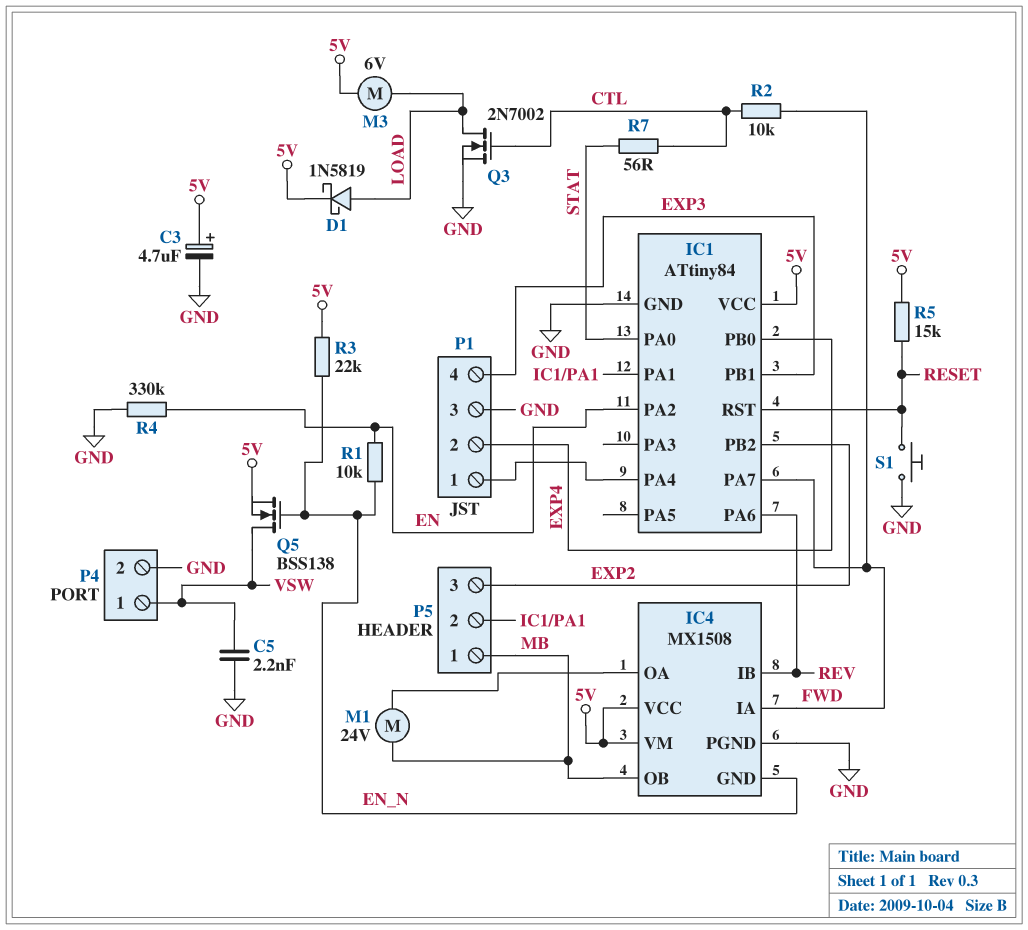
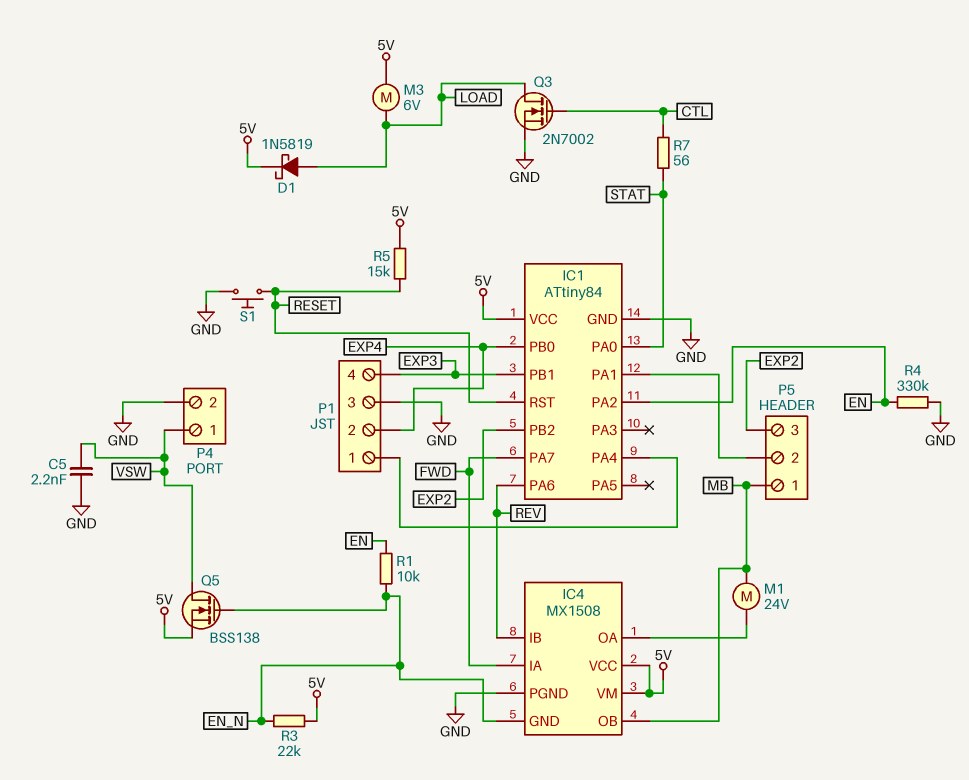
C3: 4.7uF (plus 5V, minus GND) -> none
R2: 10k (CTL, FWD) -> none

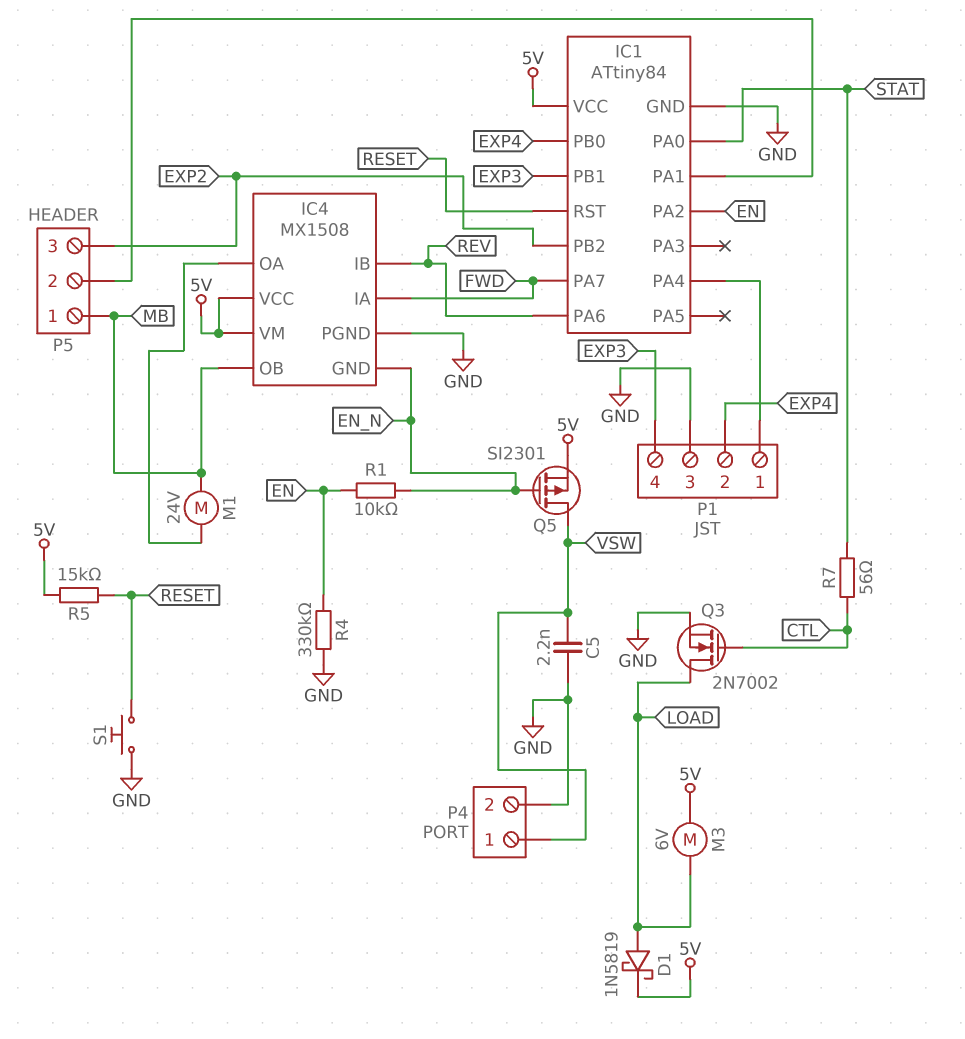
Q5: NMOS BSS138 (G EN_N, D VSW, S 5V) -> PMOS SI2301 (G EN_N, D VSW, S 5V)
R3: 22k (5V, EN_N) -> none

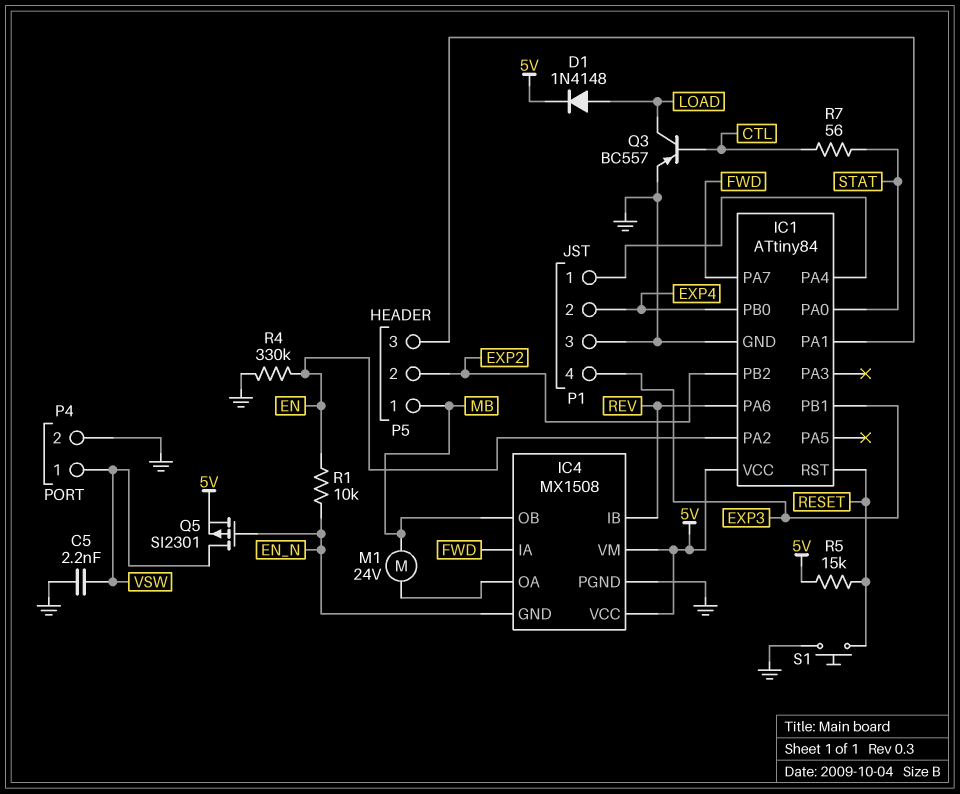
D1: schottky 1N5819 (A LOAD, K 5V) -> diode 1N4148 (A LOAD, K 5V)
M3: motor 6V (5V, LOAD) -> none
P5 pin 2: IC1/PA1 -> EXP2
P5 pin 3: EXP2 -> IC1/PA1
Q3: NMOS 2N7002 (G CTL, D LOAD, S GND) -> PNP BC557 (B CTL, C LOAD, E GND)

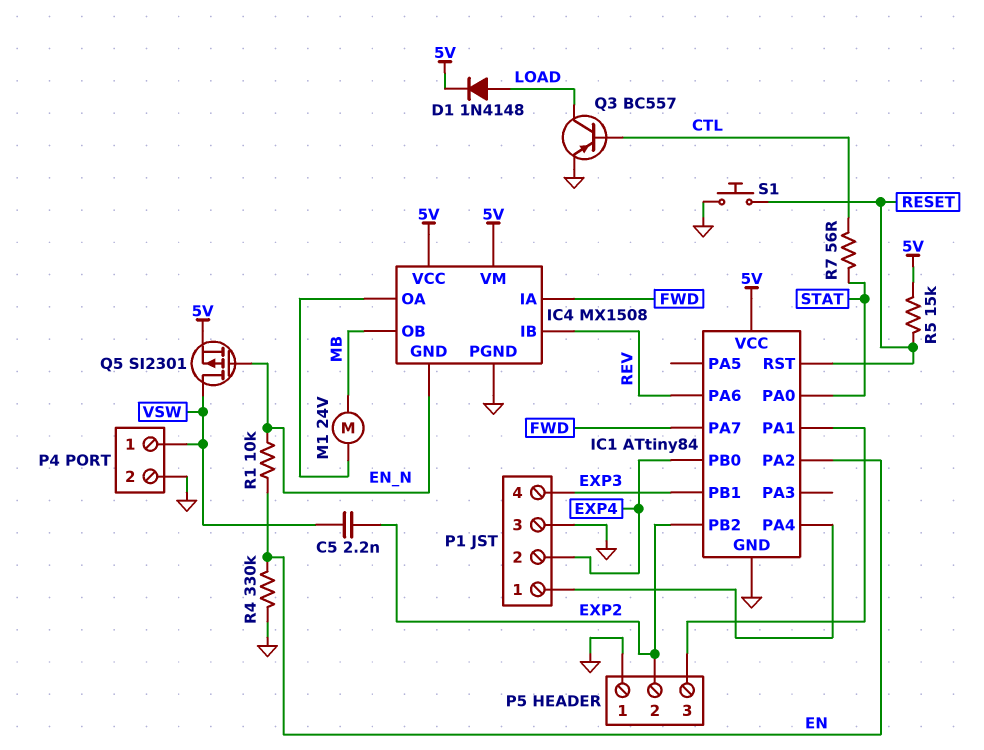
C5: 2.2nF (GND, VSW) -> 2.2nF (EXP2, VSW)
P5 pin 1: MB -> GND

